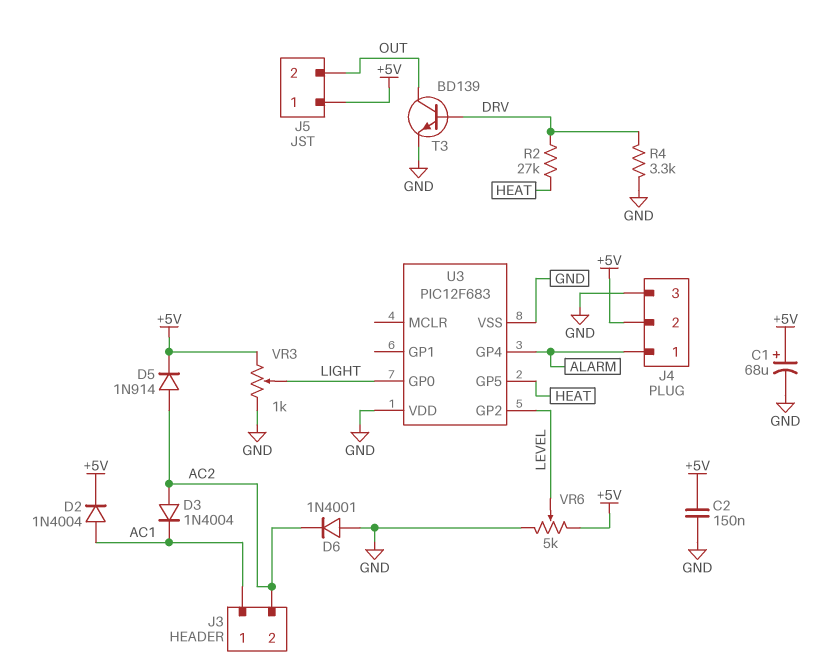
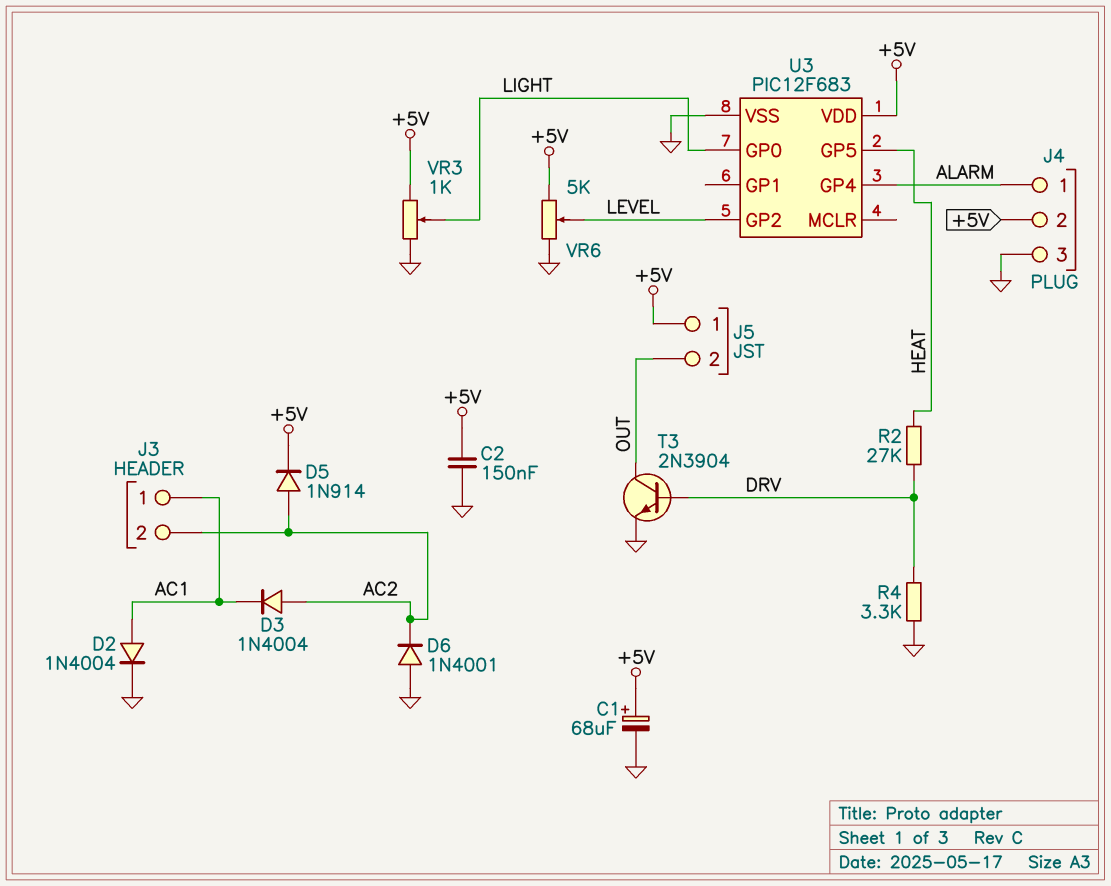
D2: diode 1N4004 (A AC1, K +5V) -> diode 1N4004 (A AC1, K GND)
T3: NPN BD139 (B DRV, C OUT, E GND) -> NPN 2N3904 (B DRV, C OUT, E GND)
U3 pin VDD: GND -> +5V

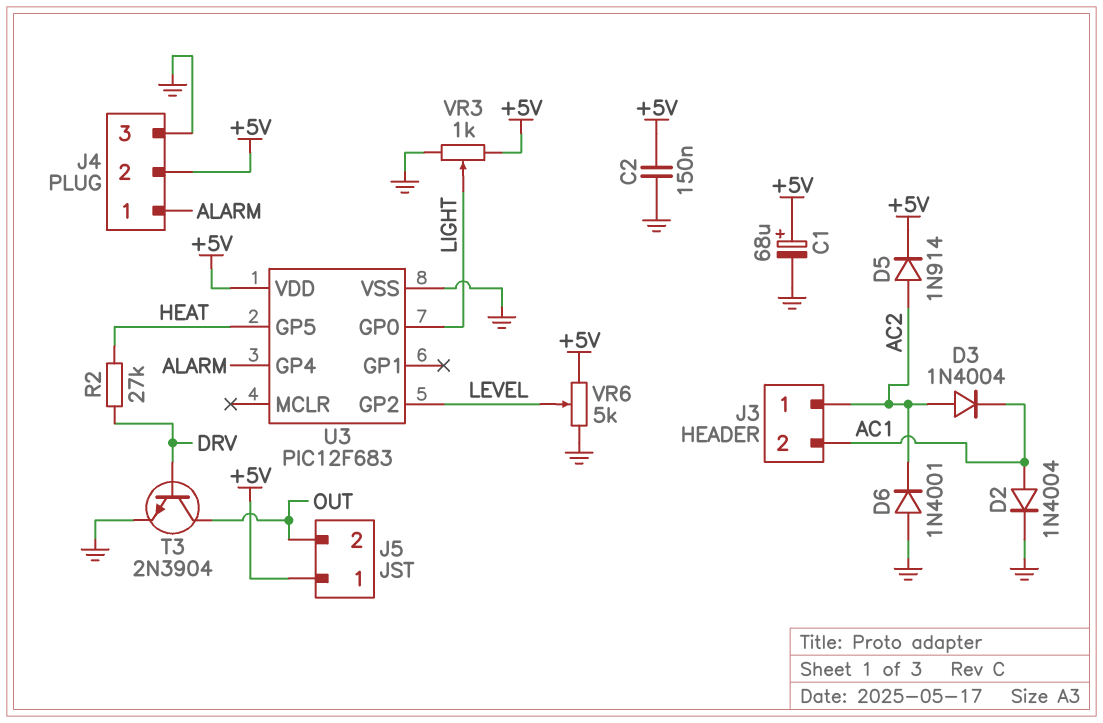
J3 pin 1: AC1 -> AC2
J3 pin 2: AC2 -> AC1
R4: 3.3k (DRV, GND) -> none

